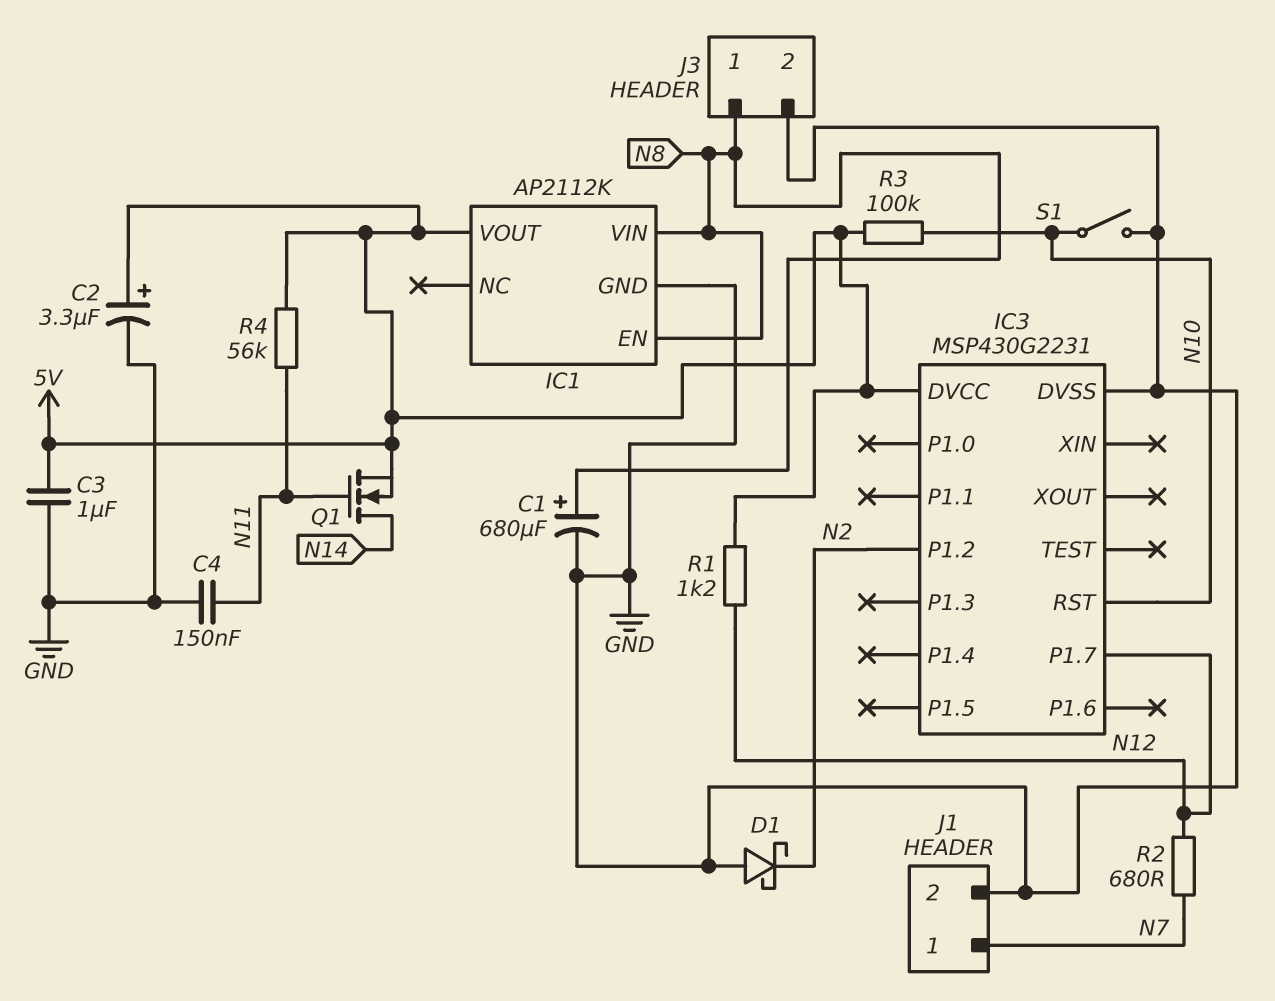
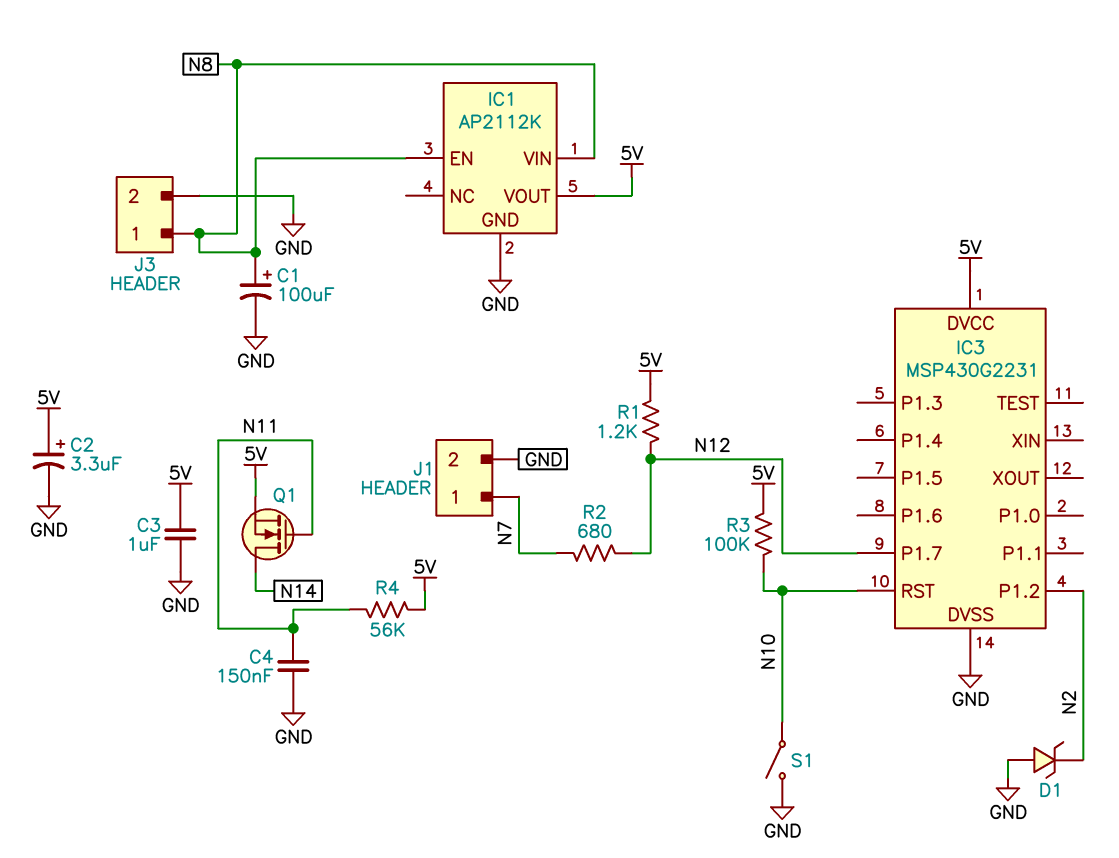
C1: 680uF (plus N8, minus GND) -> 100uF (plus N8, minus GND)
D1: schottky (A GND, K N2) -> zener (A GND, K N2)

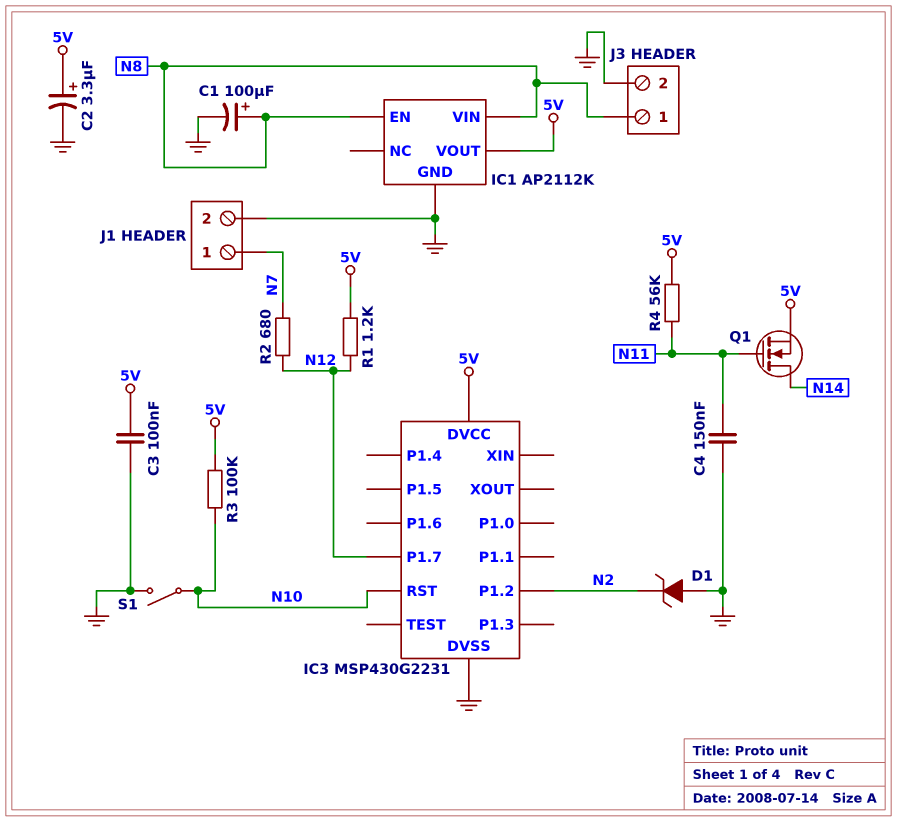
C3: 1uF (5V, GND) -> 100nF (5V, GND)

